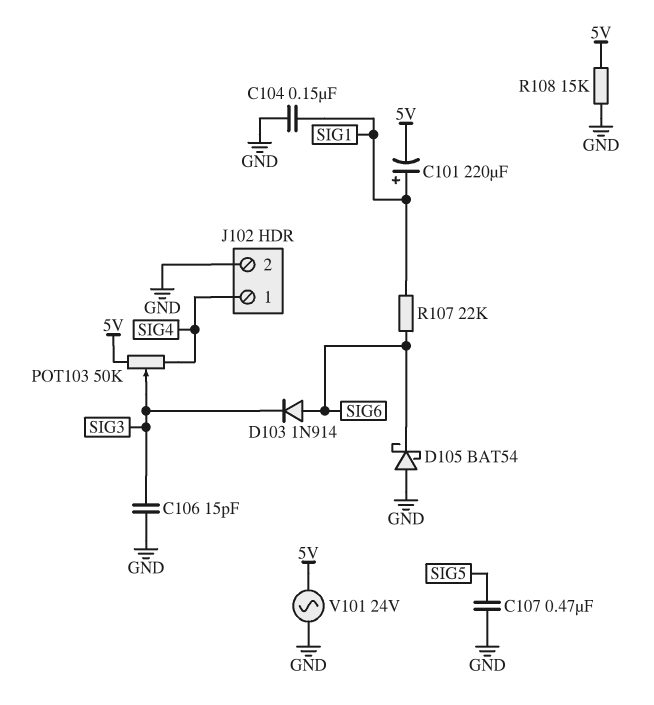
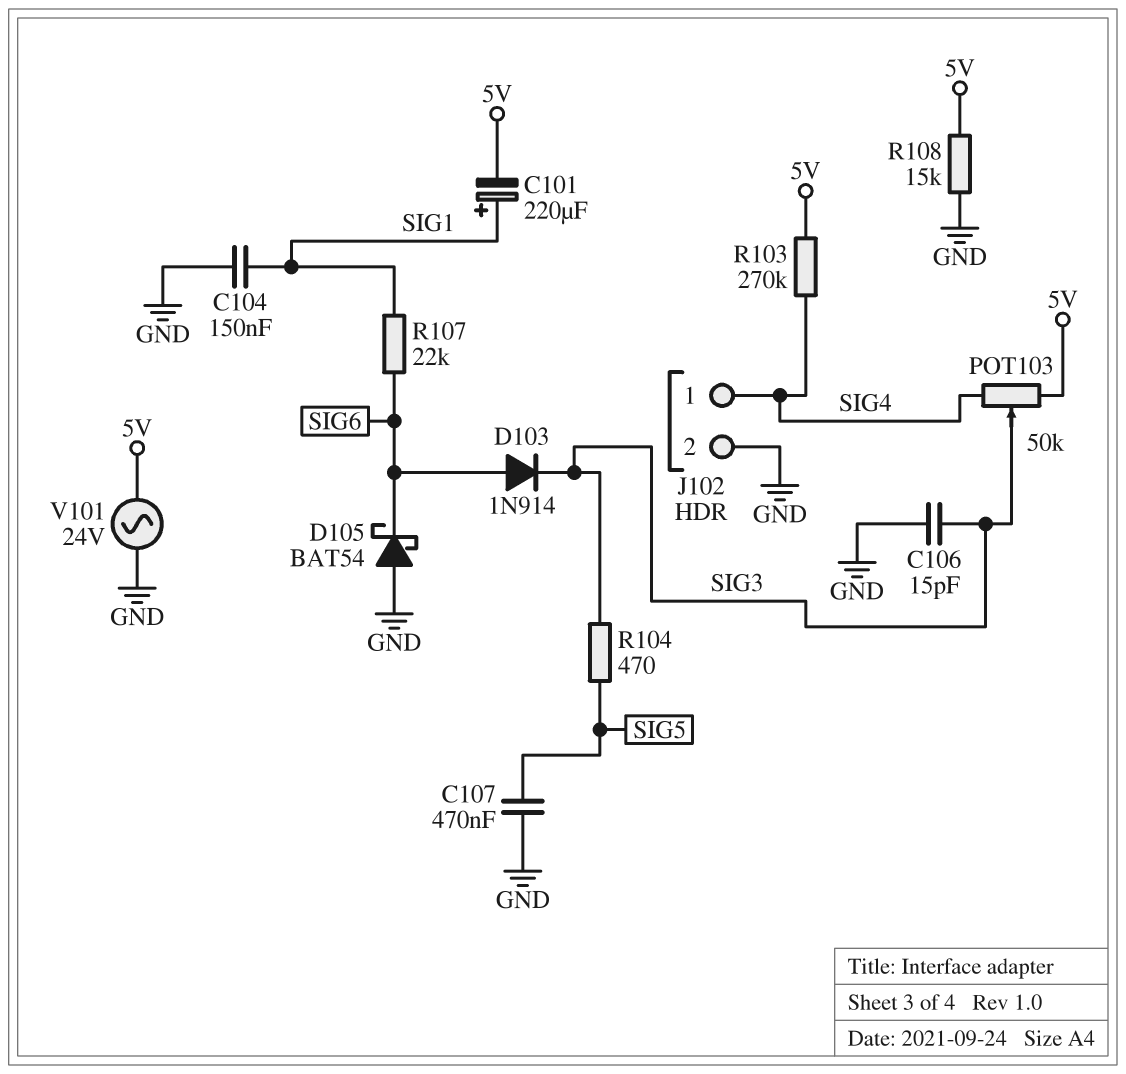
R103: none -> 270k (5V, SIG4)
R104: none -> 470 (SIG3, SIG5)

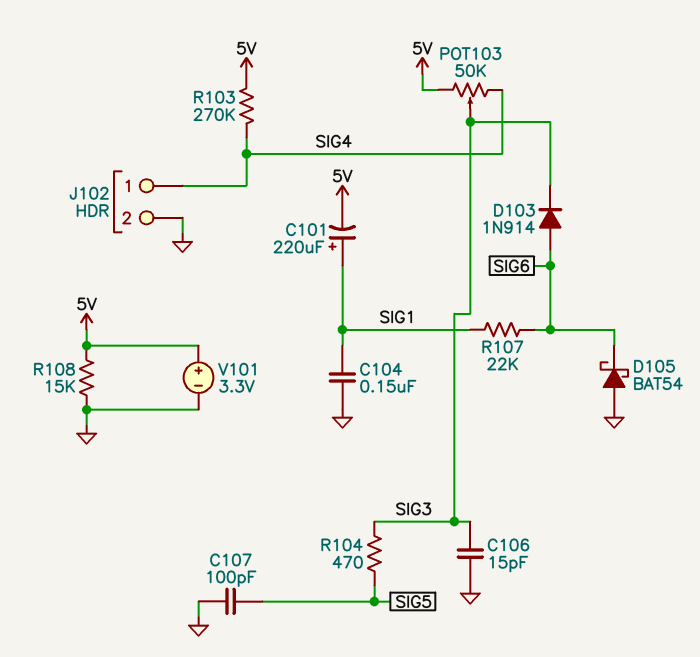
C107: 470nF (GND, SIG5) -> 100pF (GND, SIG5)
V101: AC 24V (5V, GND) -> 3.3V (plus 5V, minus GND)

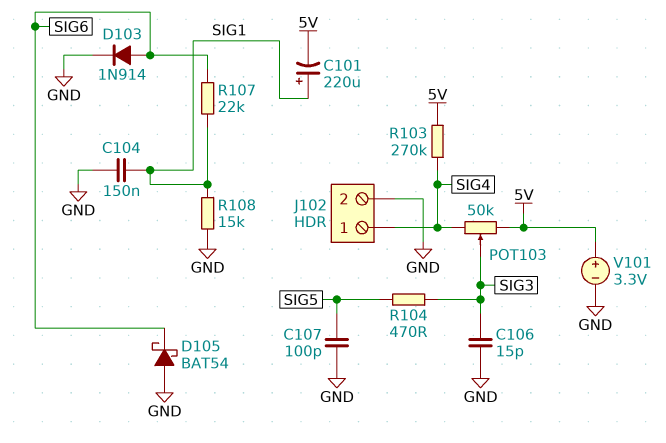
D103: diode 1N914 (A SIG6, K SIG3) -> diode 1N914 (A SIG6, K GND)
R108: 15k (5V, GND) -> 15k (GND, SIG1)

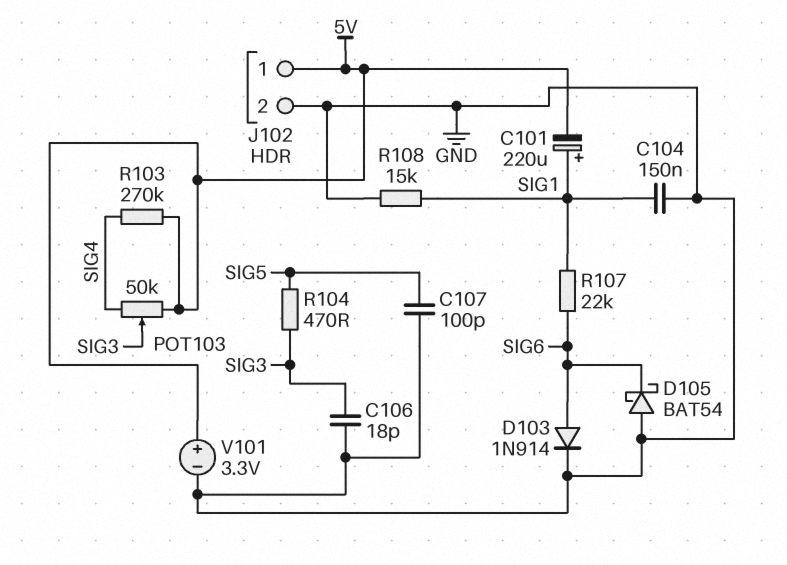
C106: 15pF (GND, SIG3) -> 18pF (GND, SIG3)
J102 pin 1: SIG4 -> 5V

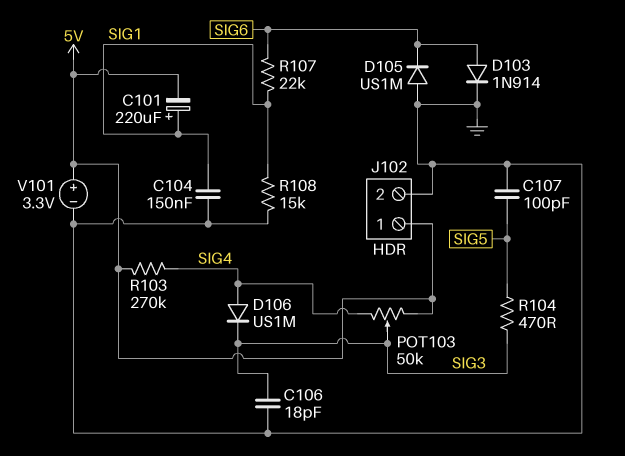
D105: schottky BAT54 (A GND, K SIG6) -> diode US1M (A GND, K SIG6)
D106: none -> diode US1M (A SIG4, K SIG3)

